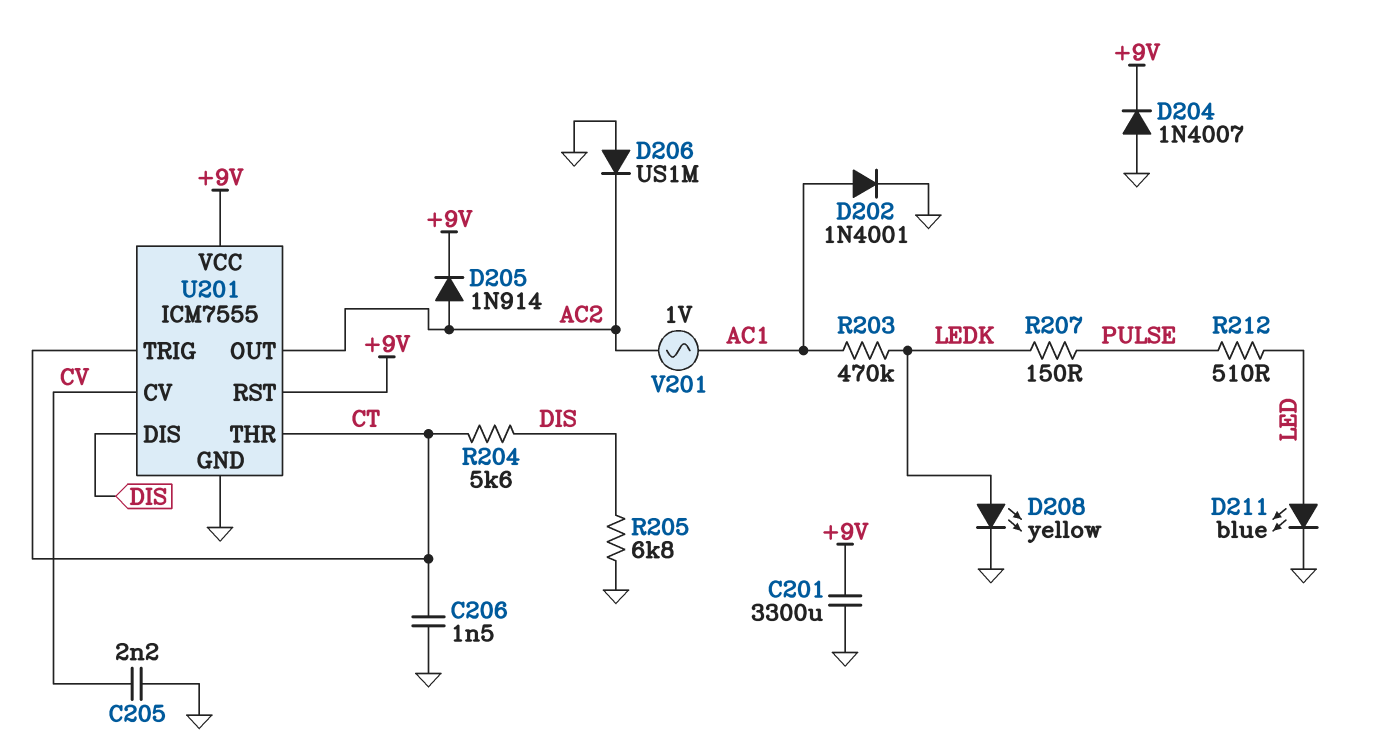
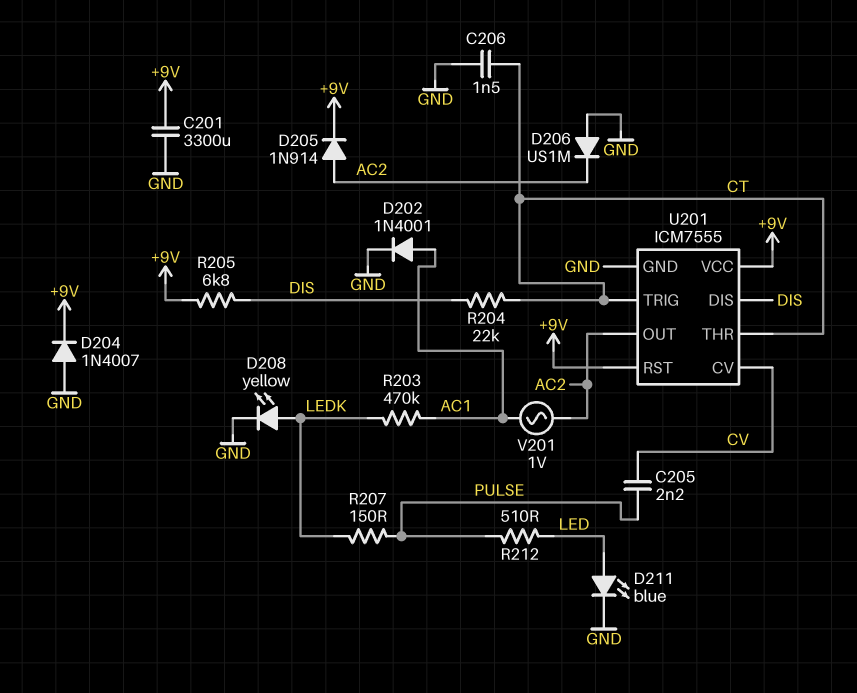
C205: 2.2nF (CV, GND) -> 2.2nF (CV, PULSE)
R204: 5.6k (CT, DIS) -> 22k (CT, DIS)
R205: 6.8k (DIS, GND) -> 6.8k (+9V, DIS)

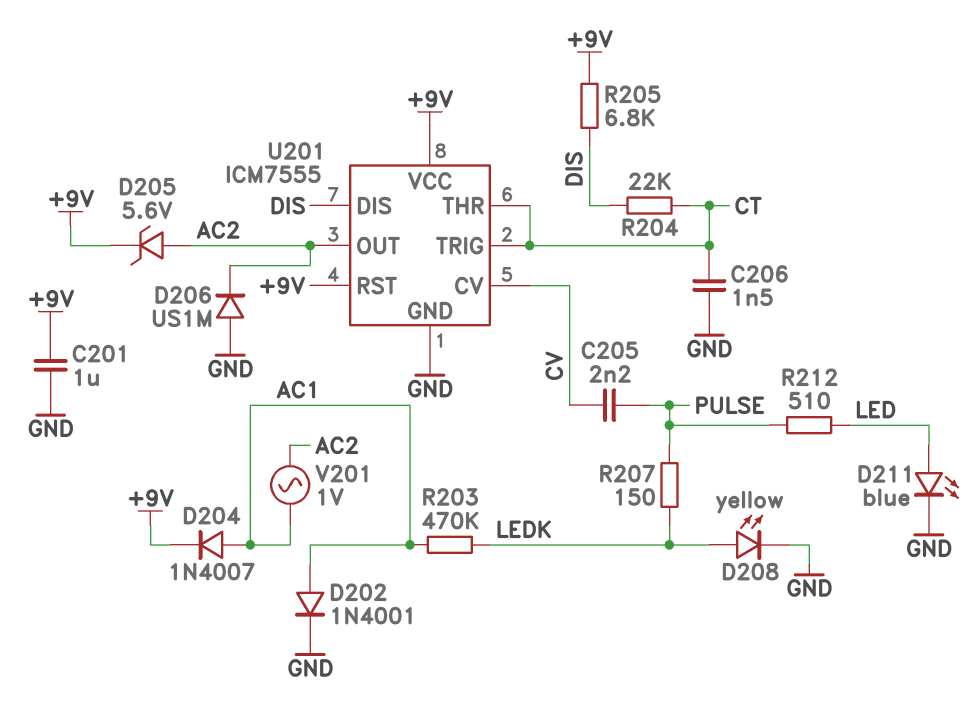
C201: 3300uF (+9V, GND) -> 1uF (+9V, GND)
D204: diode 1N4007 (A GND, K +9V) -> diode 1N4007 (A AC1, K +9V)
D205: diode 1N914 (A AC2, K +9V) -> zener 5.6V (A AC2, K +9V)

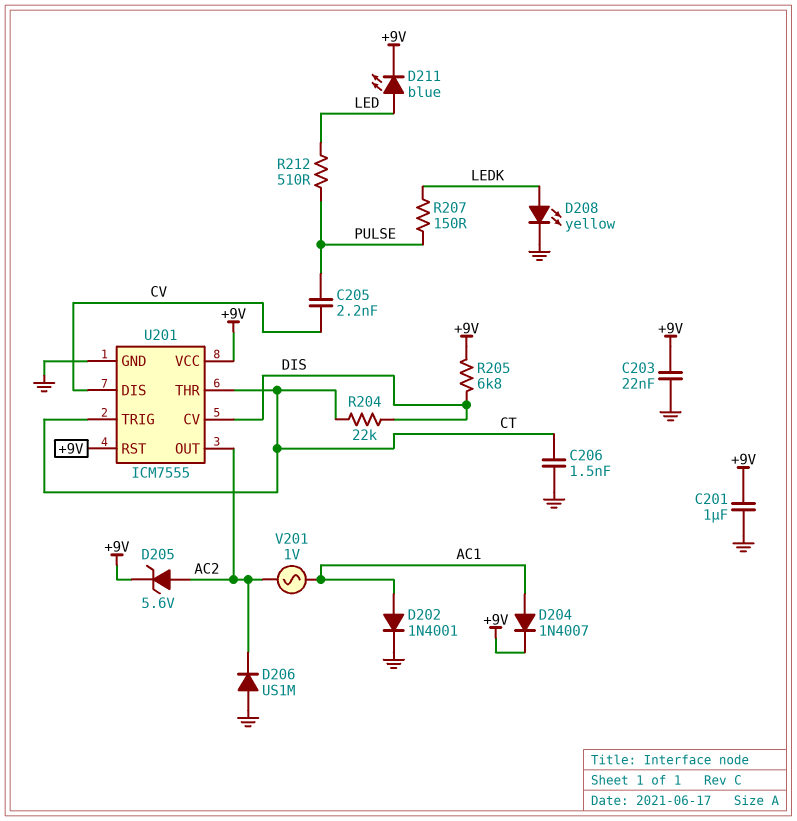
C203: none -> 22nF (+9V, GND)
D211: LED blue (A LED, K GND) -> LED blue (A LED, K +9V)
R203: 470k (AC1, LEDK) -> none
U201 pin CV: CV -> DIS
U201 pin DIS: DIS -> CV

